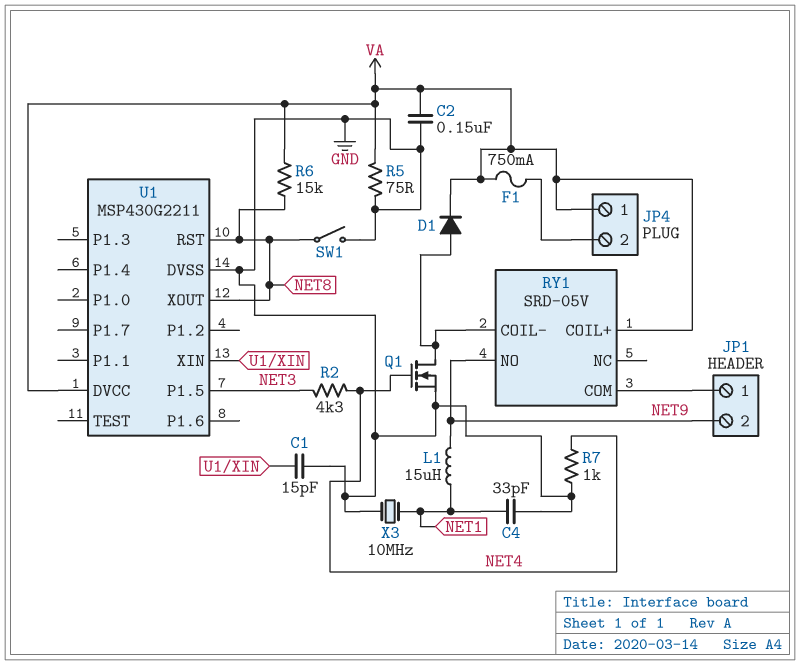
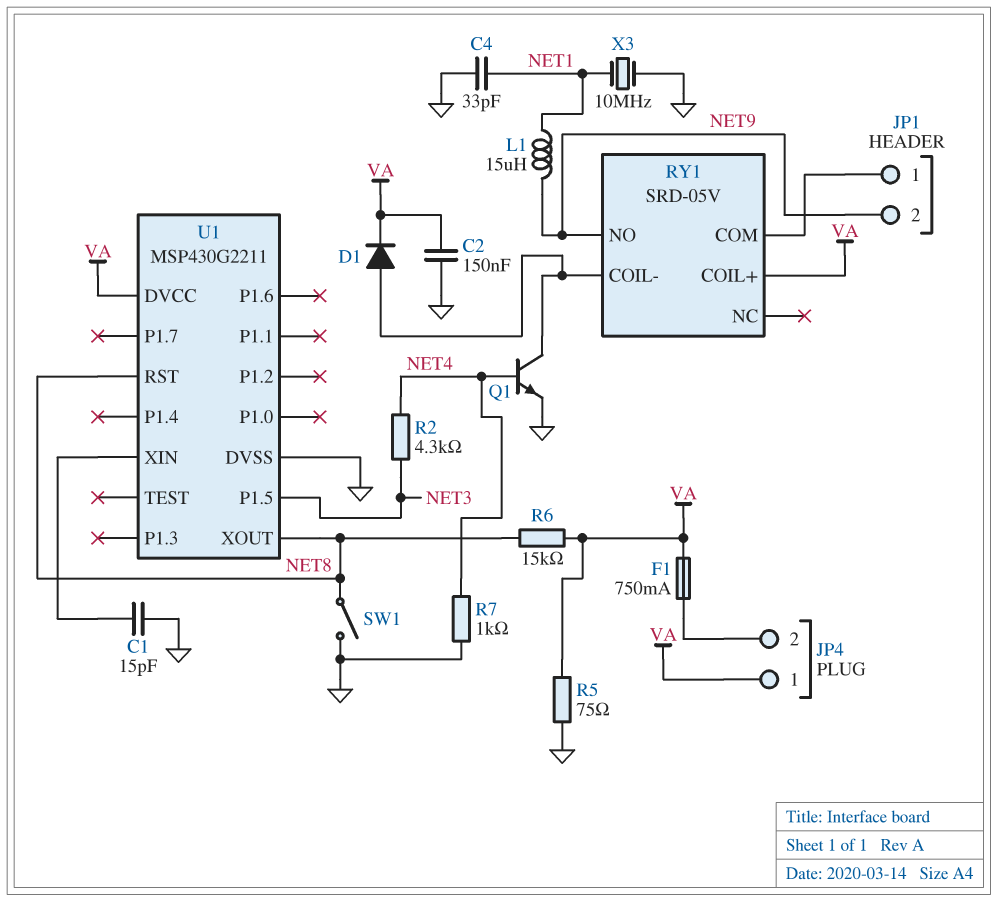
Q1: NMOS (G NET4, D RY1/COIL-, S GND) -> NPN (B NET4, C RY1/COIL-, E GND)

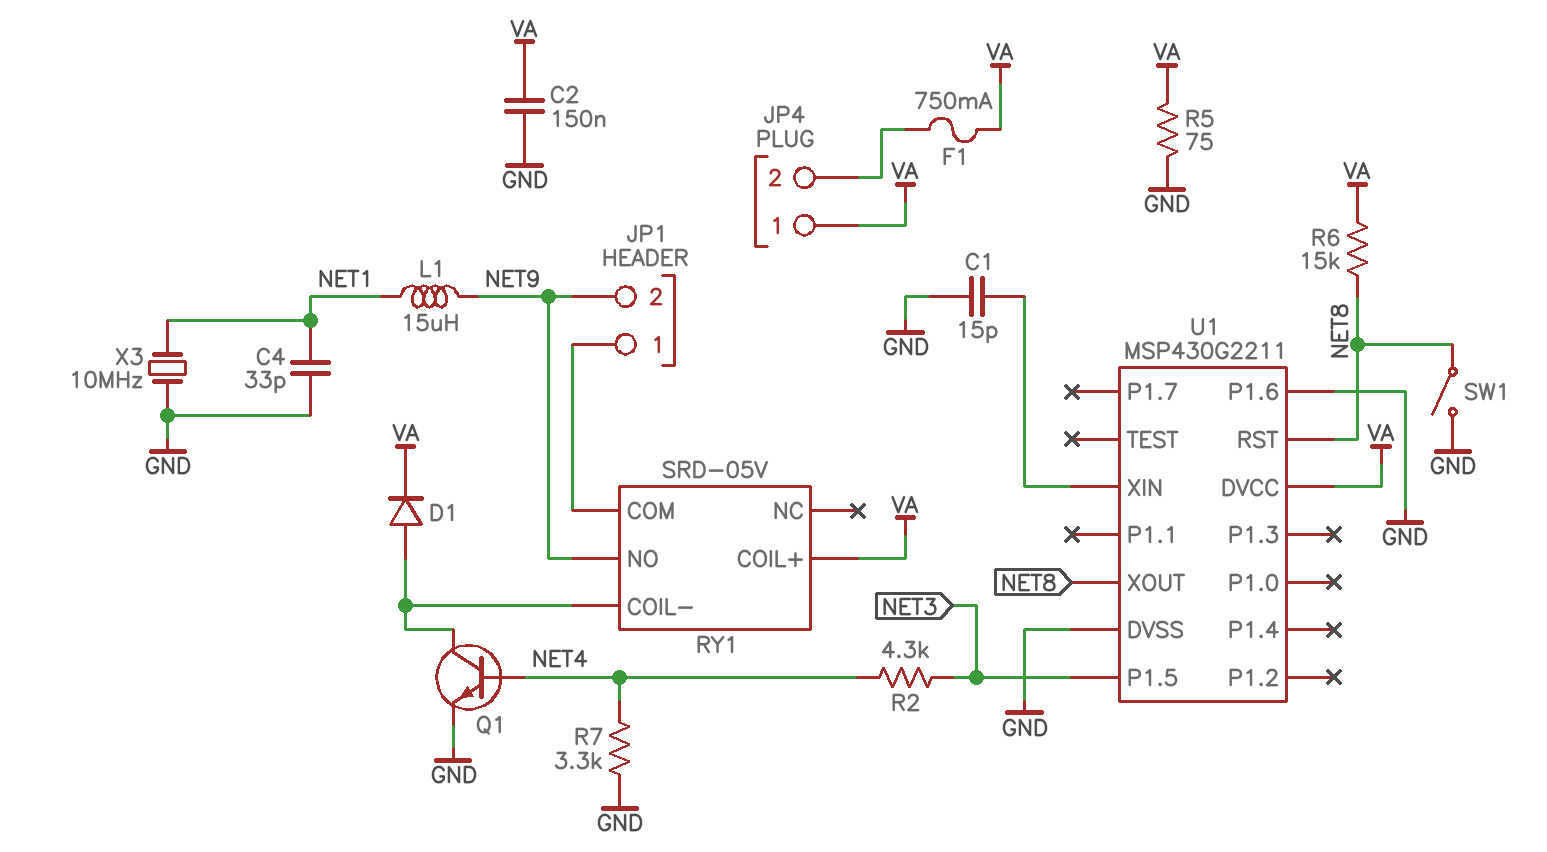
R7: 1k (GND, NET4) -> 3.3k (GND, NET4)
U1 pin P1.6: none -> GND

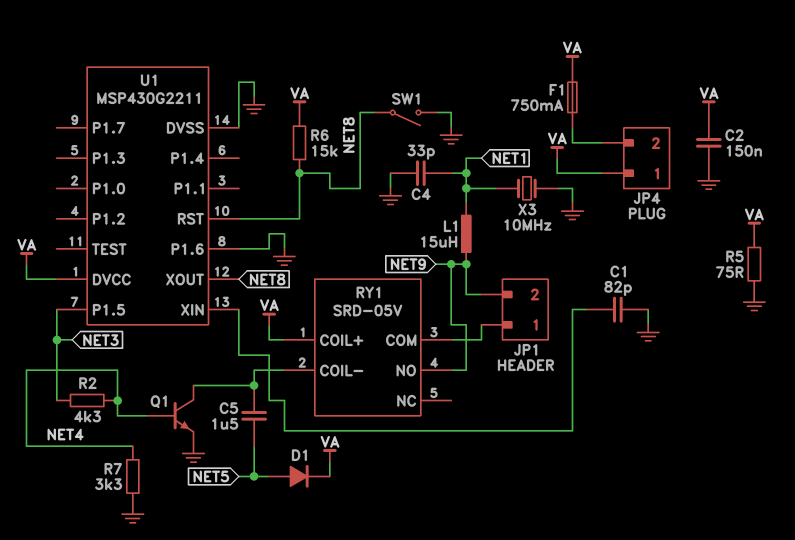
C1: 15pF (GND, U1/XIN) -> 82pF (GND, U1/XIN)
C5: none -> 1.5uF (NET5, RY1/COIL-)
D1: diode (A RY1/COIL-, K VA) -> diode (A NET5, K VA)

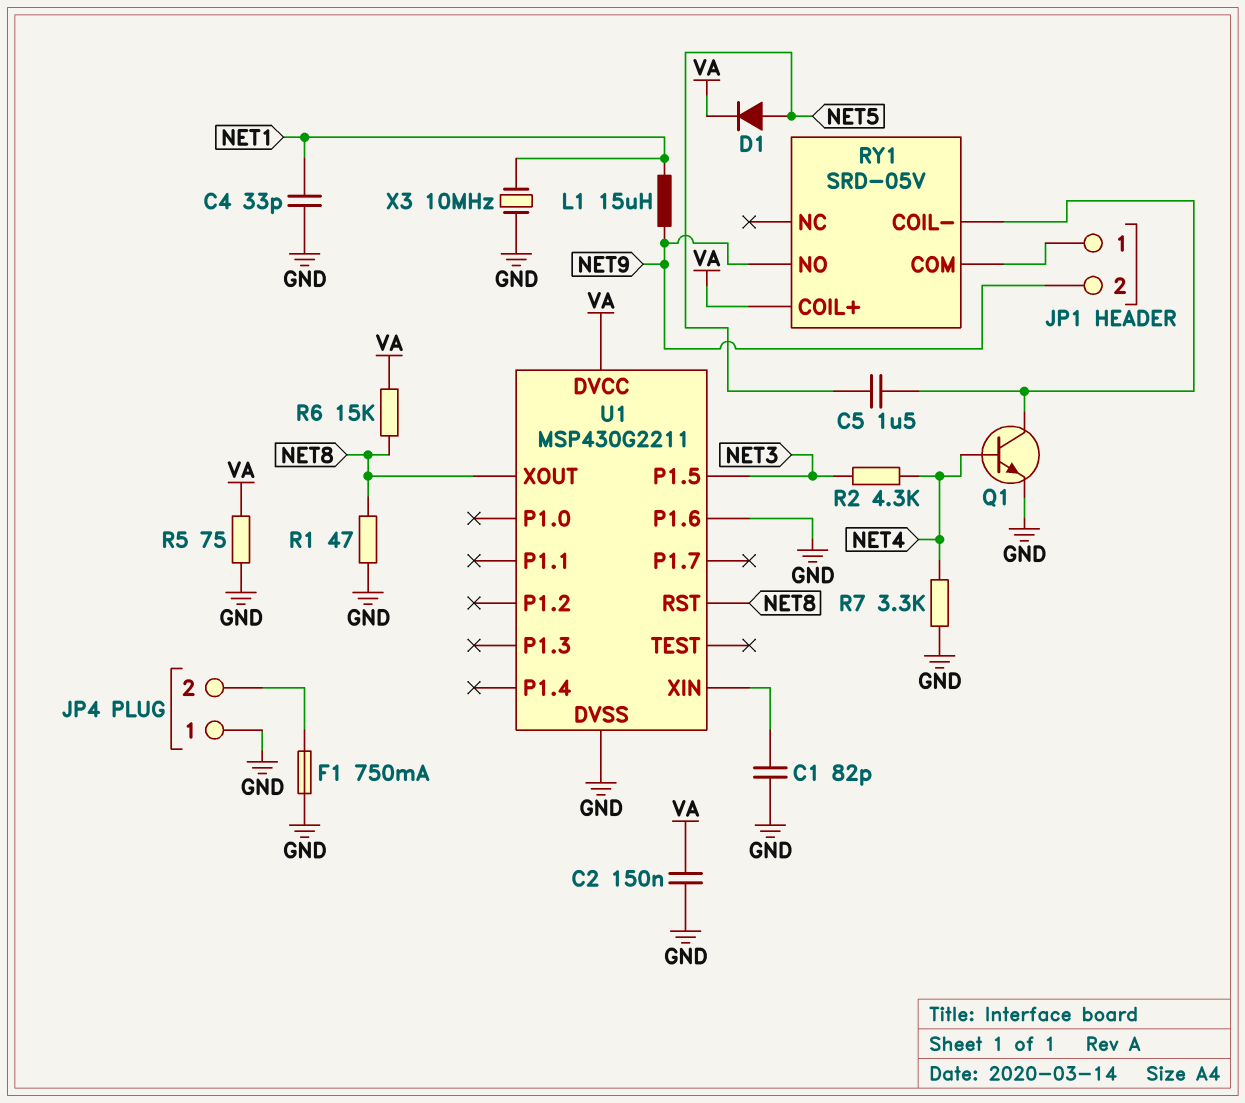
F1: 750mA (JP4/2, VA) -> 750mA (GND, JP4/2)
JP4 pin 1: VA -> GND
R1: none -> 47 (GND, NET8)
SW1: switch (GND, NET8) -> none

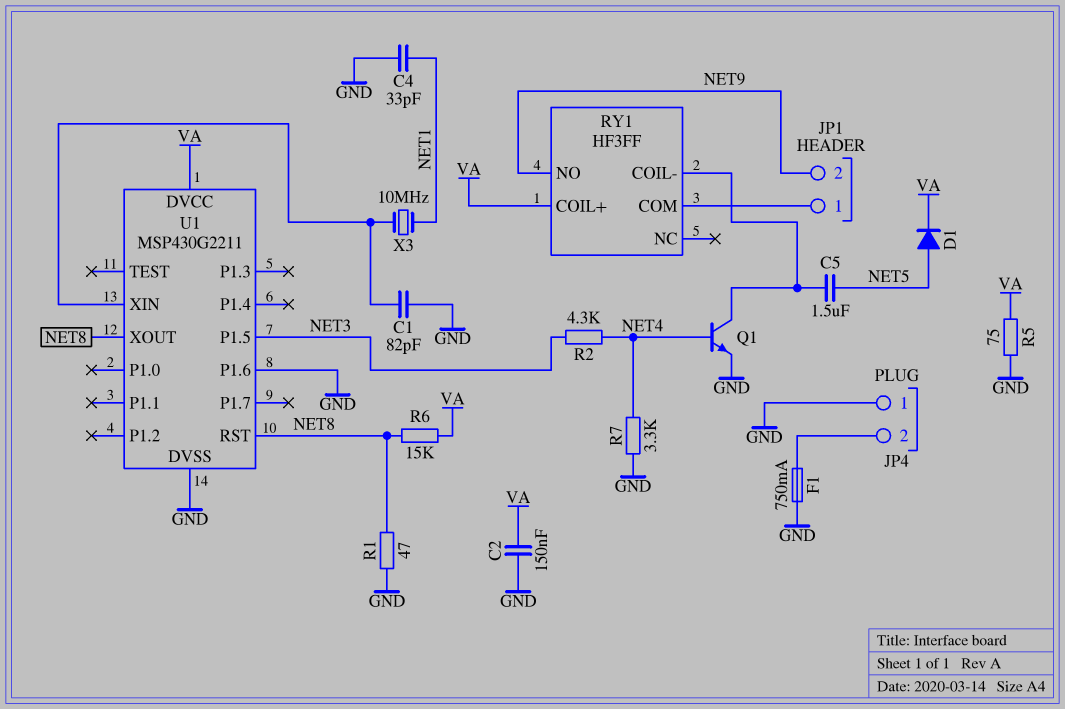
L1: 15uH (NET1, NET9) -> none
RY1: SRD-05V -> HF3FF
X3: 10MHz (GND, NET1) -> 10MHz (NET1, U1/XIN)

